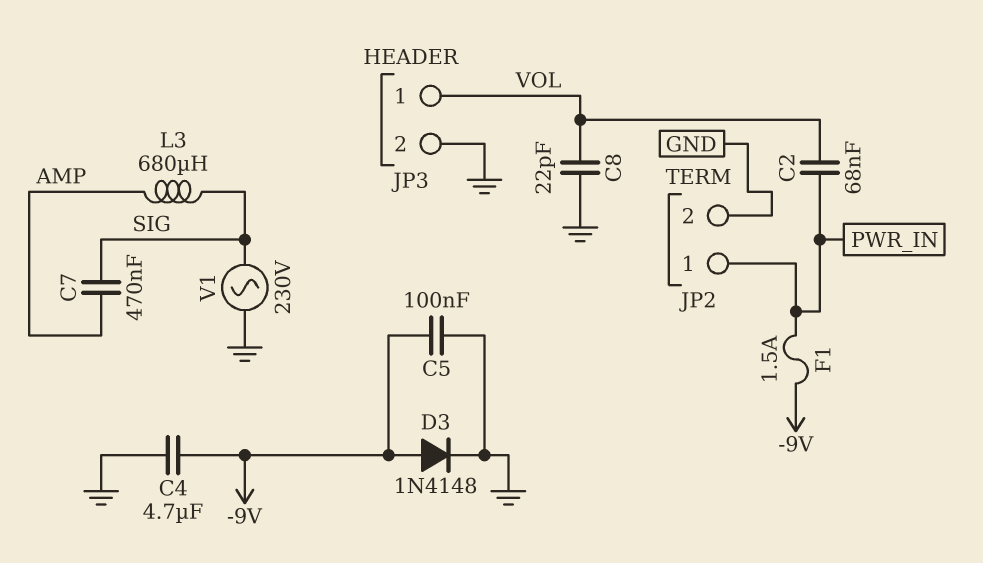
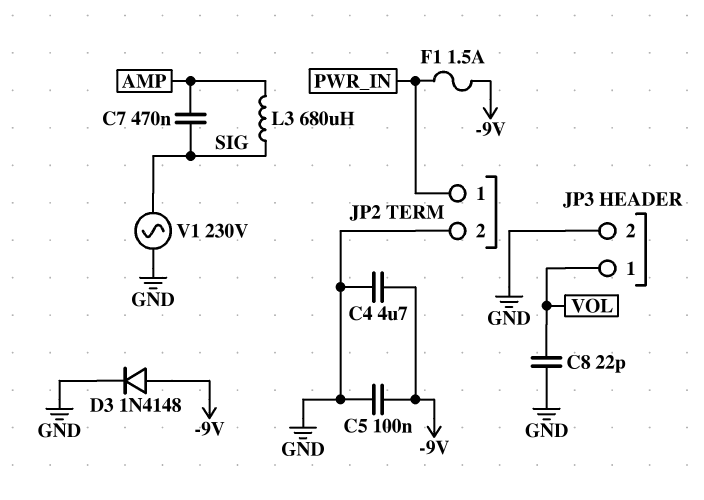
C2: 68nF (PWR_IN, VOL) -> none

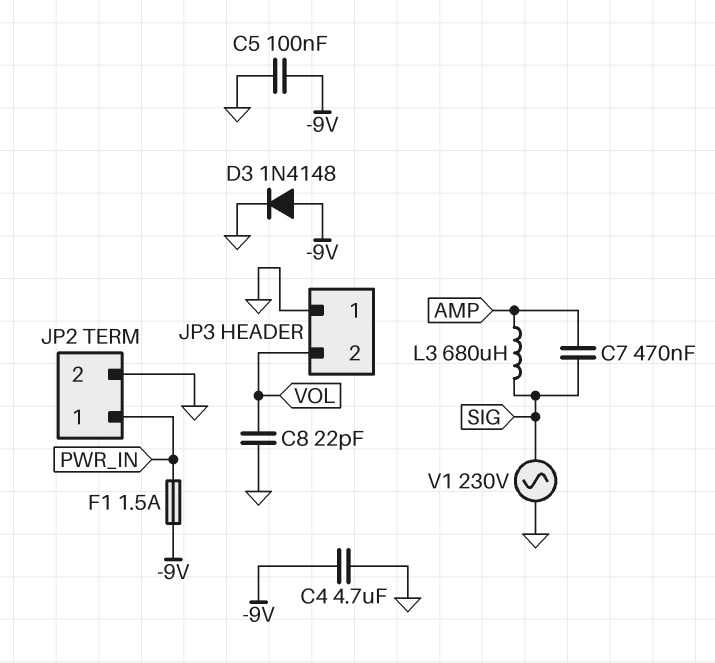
JP3 pin 1: VOL -> GND
JP3 pin 2: GND -> VOL

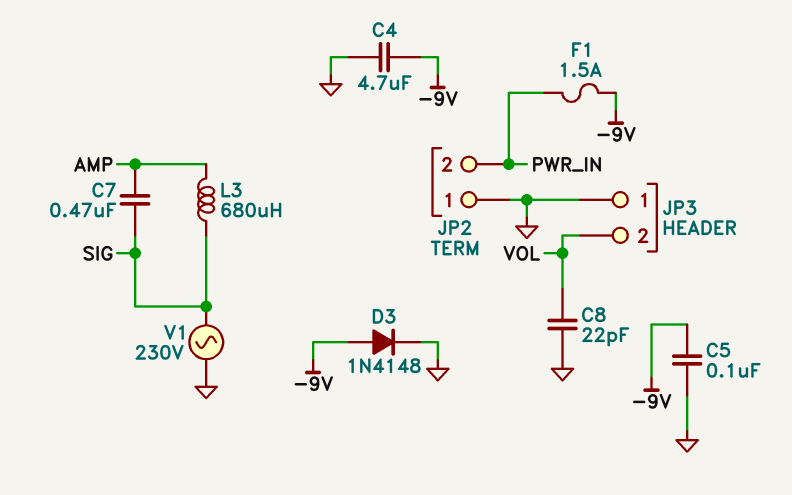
JP2 pin 1: PWR_IN -> GND
JP2 pin 2: GND -> PWR_IN

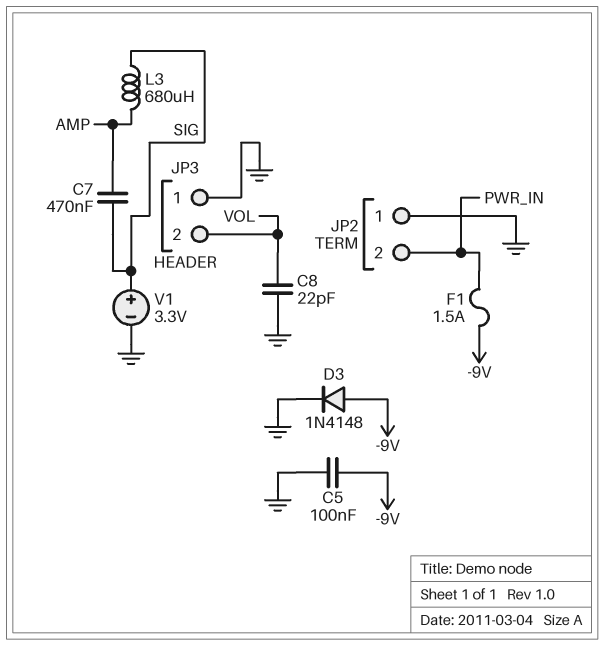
C4: 4.7uF (-9V, GND) -> none
V1: AC 230V (GND, SIG) -> 3.3V (plus SIG, minus GND)

